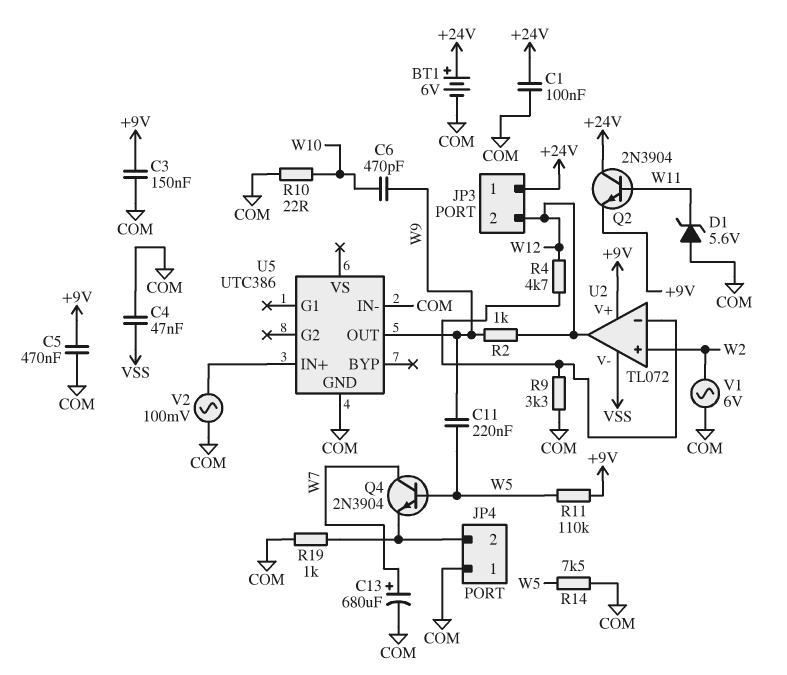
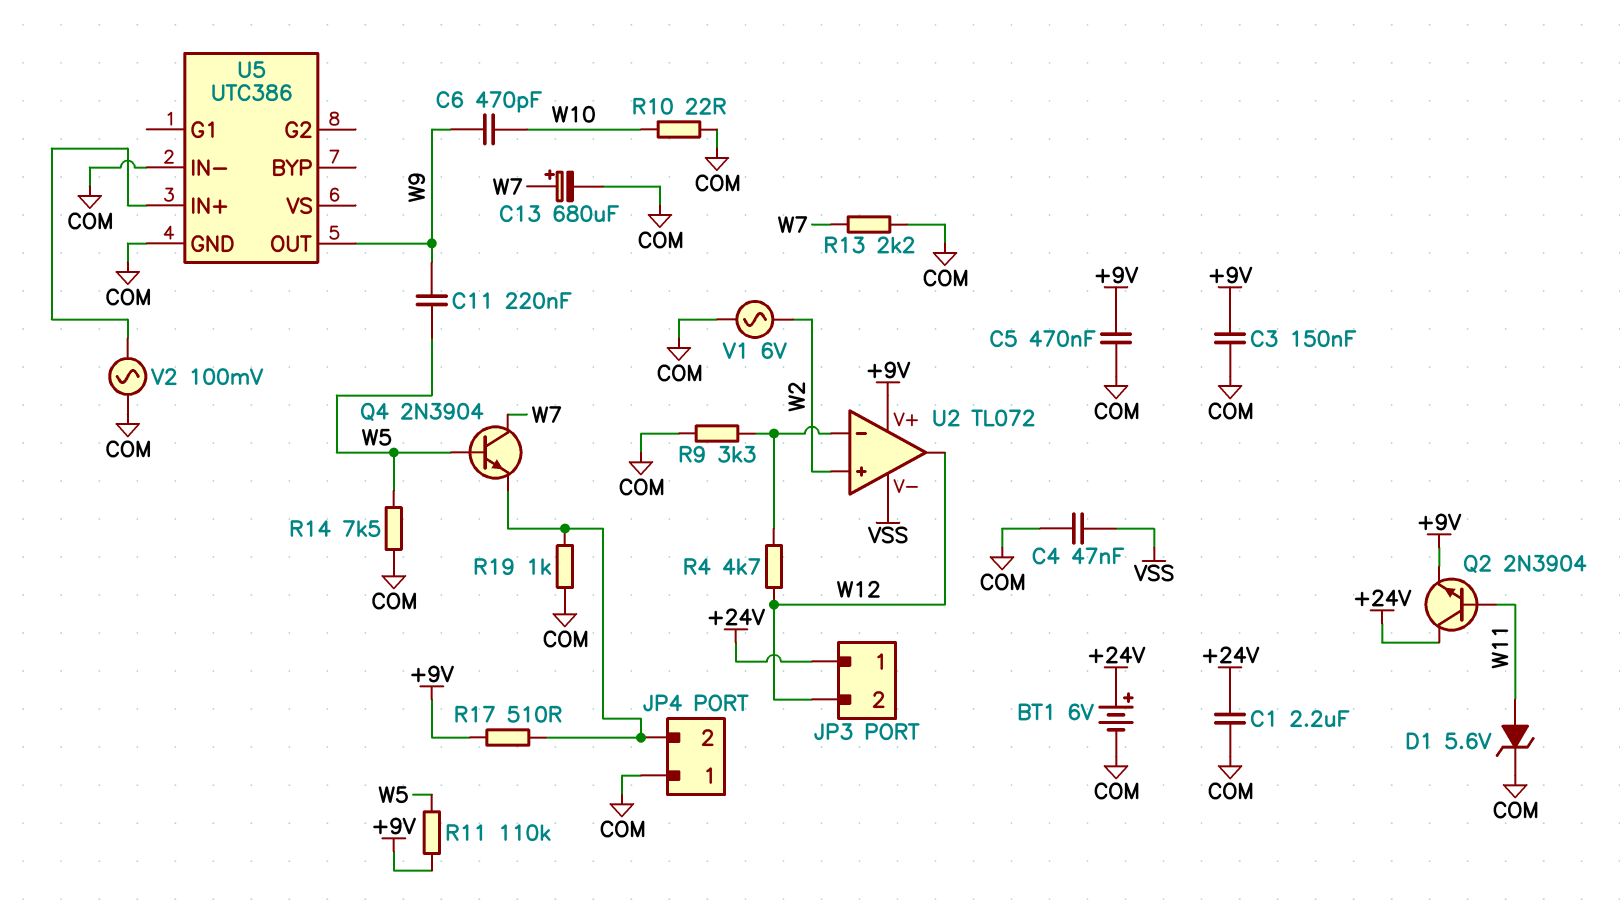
C1: 100nF (+24V, COM) -> 2.2uF (+24V, COM)
D1: zener 5.6V (A COM, K W11) -> zener 5.6V (A W11, K COM)
R2: 1k (W9, W12) -> none
R13: none -> 2.2k (COM, W7)
R17: none -> 510 (+9V, JP4/2)

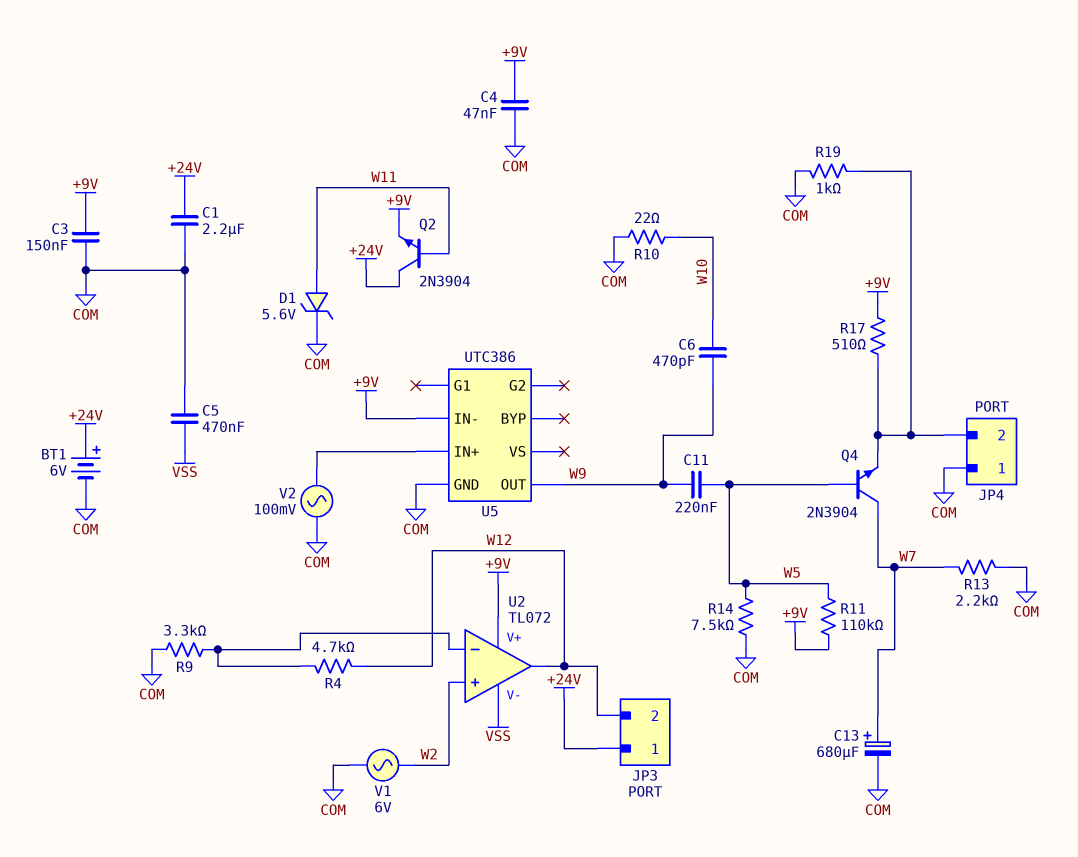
C4: 47nF (COM, VSS) -> 47nF (+9V, COM)
C5: 470nF (+9V, COM) -> 470nF (COM, VSS)
U5 pin IN-: COM -> +9V

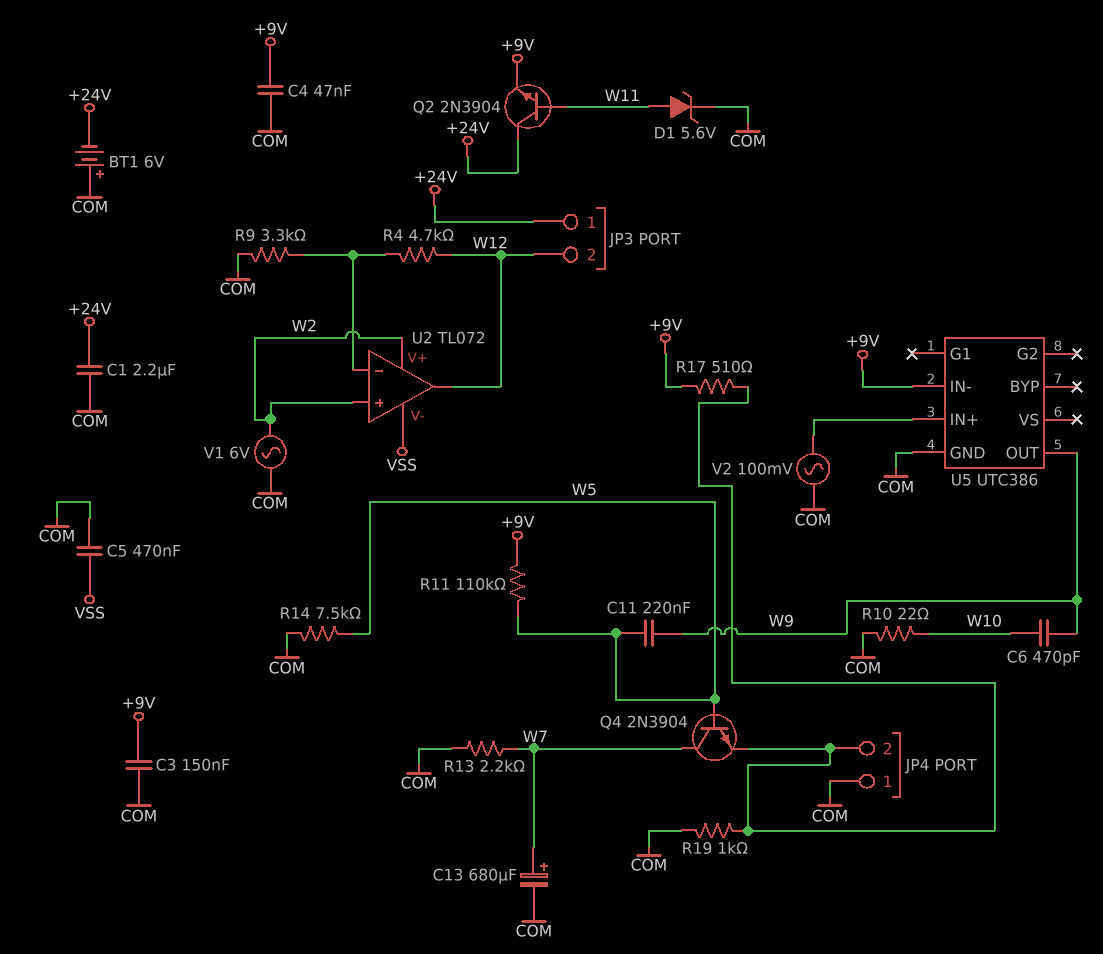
BT1: 6V (plus +24V, minus COM) -> 6V (plus COM, minus +24V)
U2 pin V+: +9V -> W2

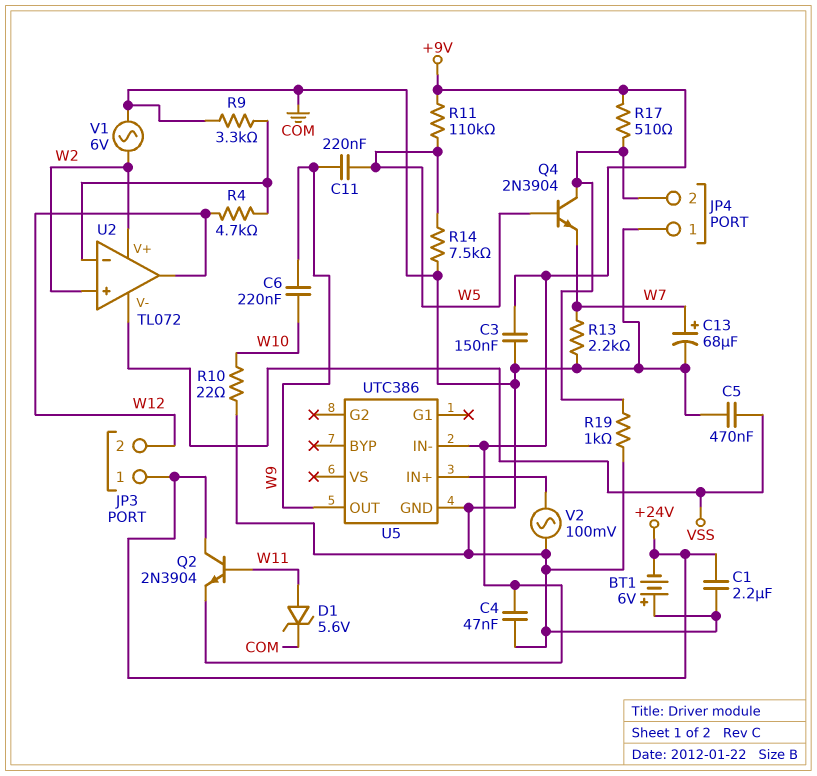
C6: 470pF (W9, W10) -> 220nF (W9, W10)
C13: 680uF (plus W7, minus COM) -> 68uF (plus W7, minus COM)
Q4: NPN 2N3904 (B W5, C W7, E JP4/2) -> NPN 2N3904 (B W5, C JP4/2, E W7)

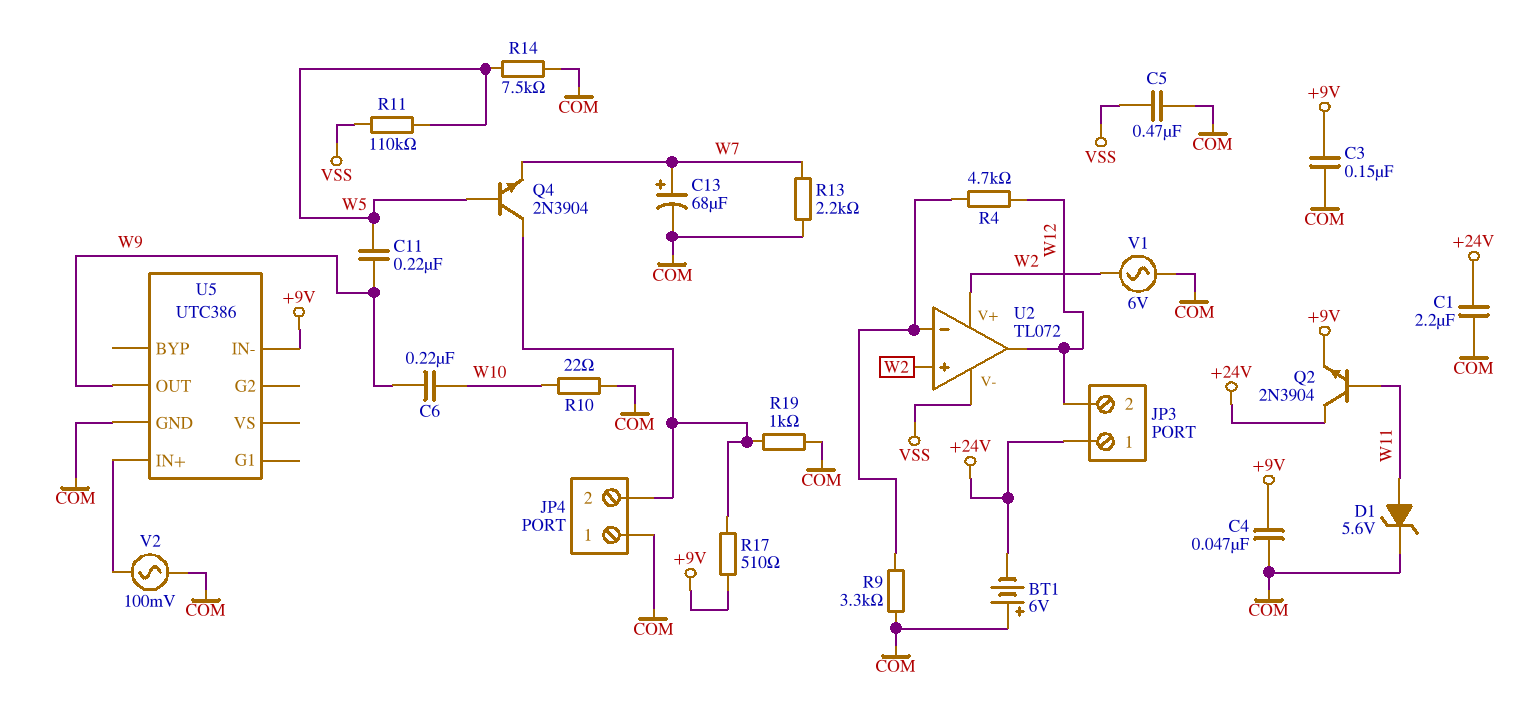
R11: 110k (+9V, W5) -> 110k (VSS, W5)

